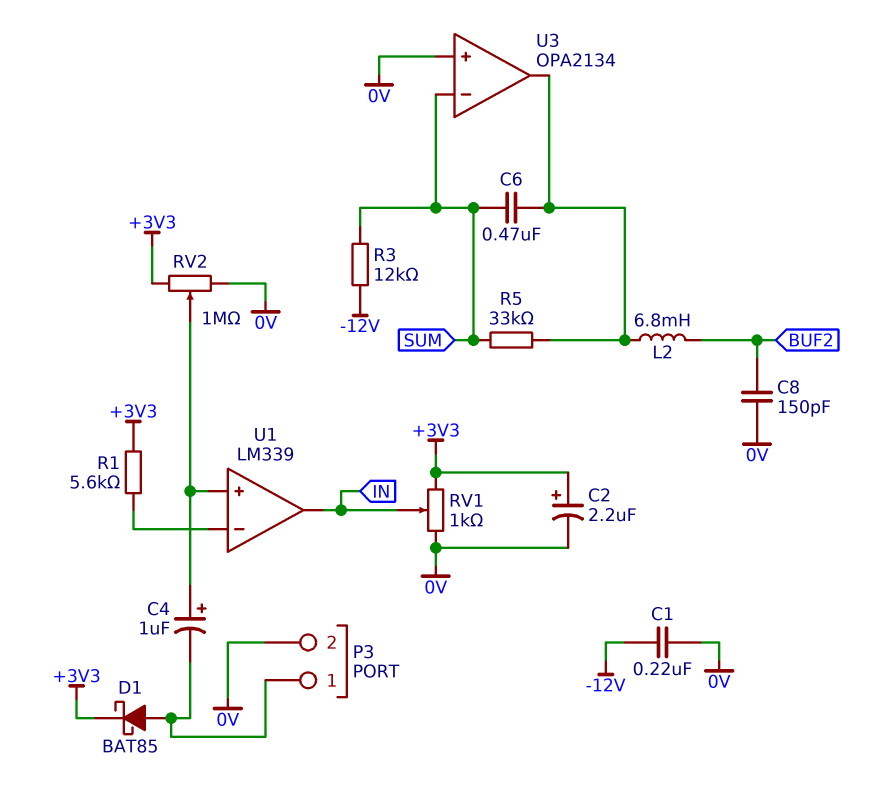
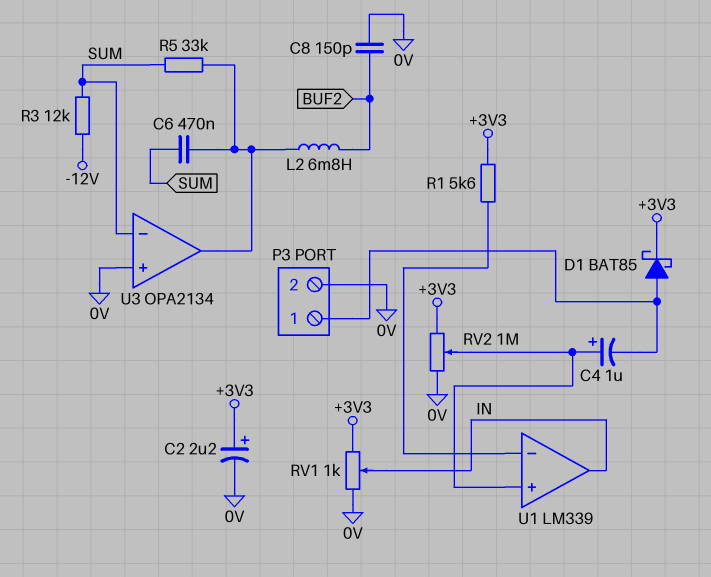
C1: 220nF (-12V, 0V) -> none

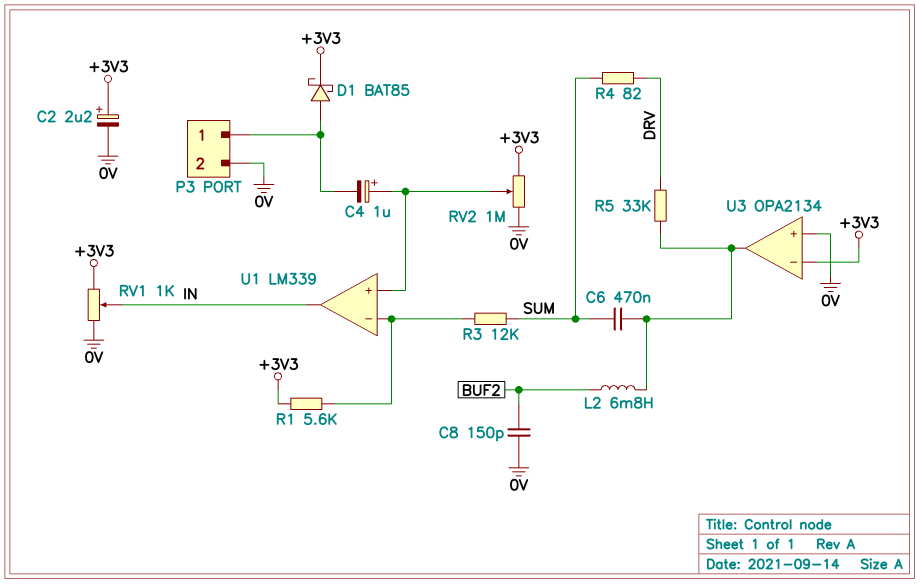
R3: 12k (-12V, SUM) -> 12k (SUM, U1/in-)
R4: none -> 82 (DRV, SUM)
R5: 33k (SUM, U3/out) -> 33k (DRV, U3/out)
U3 pin in-: SUM -> +3V3

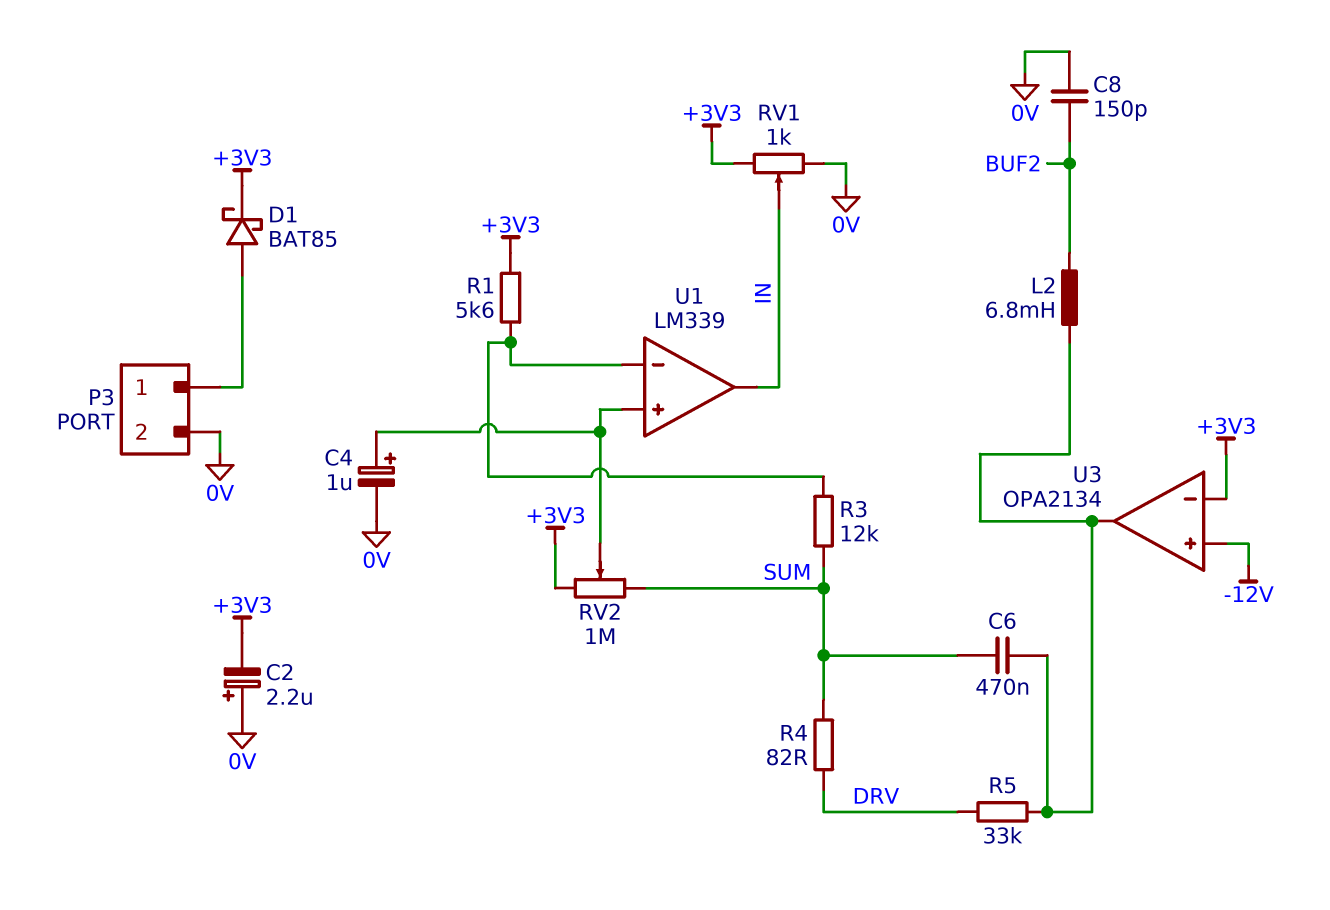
C2: 2.2uF (plus +3V3, minus 0V) -> 2.2uF (plus 0V, minus +3V3)
C4: 1uF (plus U1/in+, minus P3/1) -> 1uF (plus U1/in+, minus 0V)
RV2: 1M (+3V3, 0V, wiper U1/in+) -> 1M (+3V3, SUM, wiper U1/in+)
U3 pin in+: 0V -> -12V

